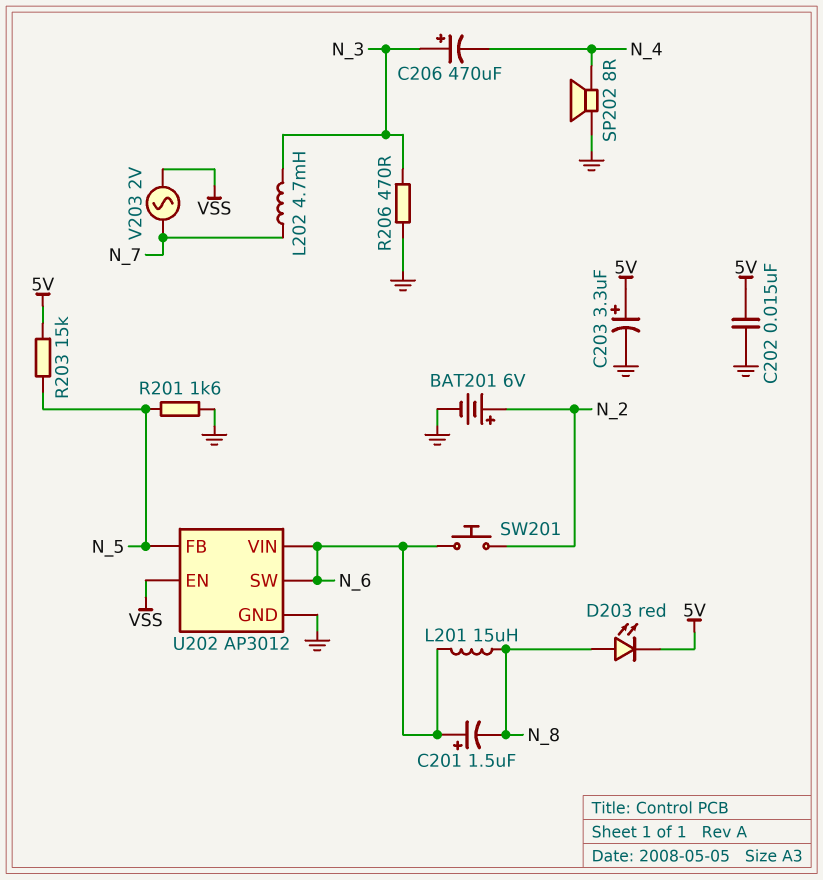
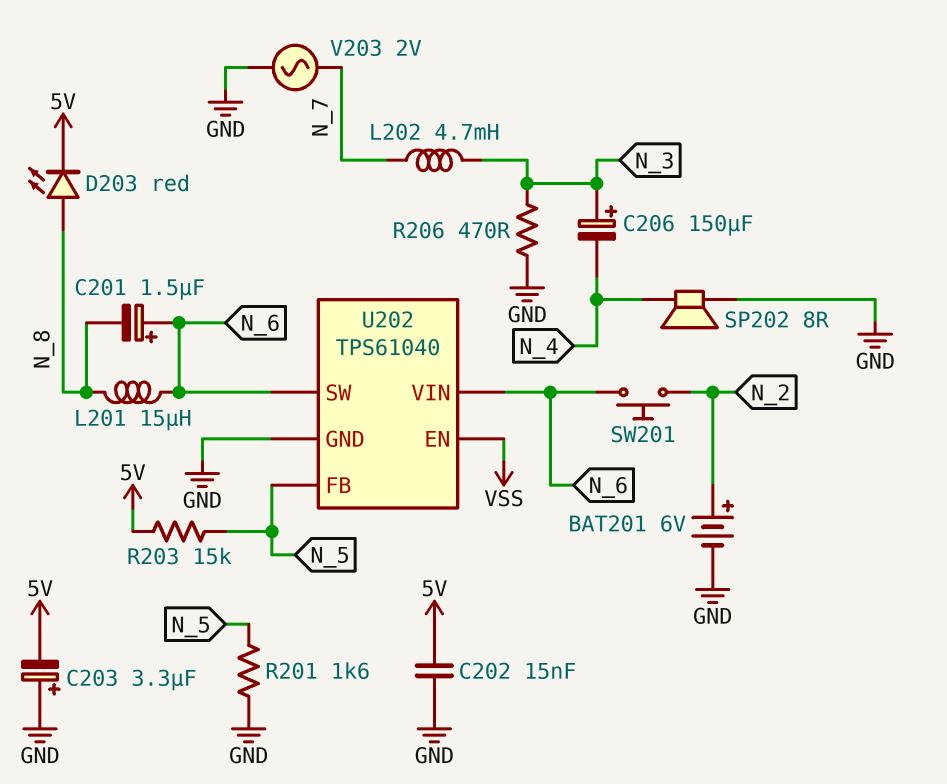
C203: 3.3uF (plus 5V, minus GND) -> 3.3uF (plus GND, minus 5V)
C206: 470uF (plus N_3, minus N_4) -> 150uF (plus N_3, minus N_4)
U202: AP3012 -> TPS61040
V203: AC 2V (N_7, VSS) -> AC 2V (GND, N_7)

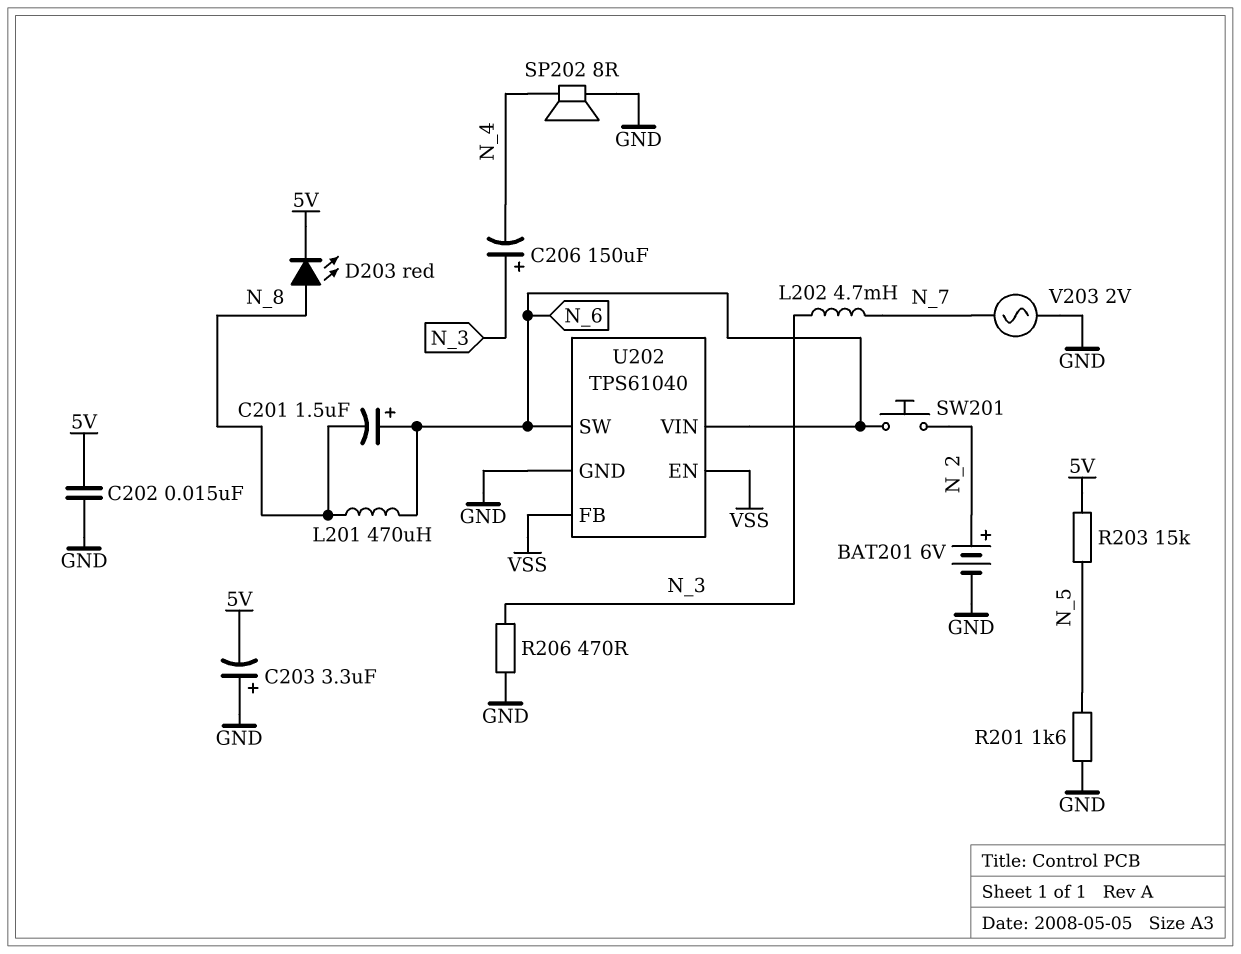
L201: 15uH (N_6, N_8) -> 470uH (N_6, N_8)
U202 pin FB: N_5 -> VSS

